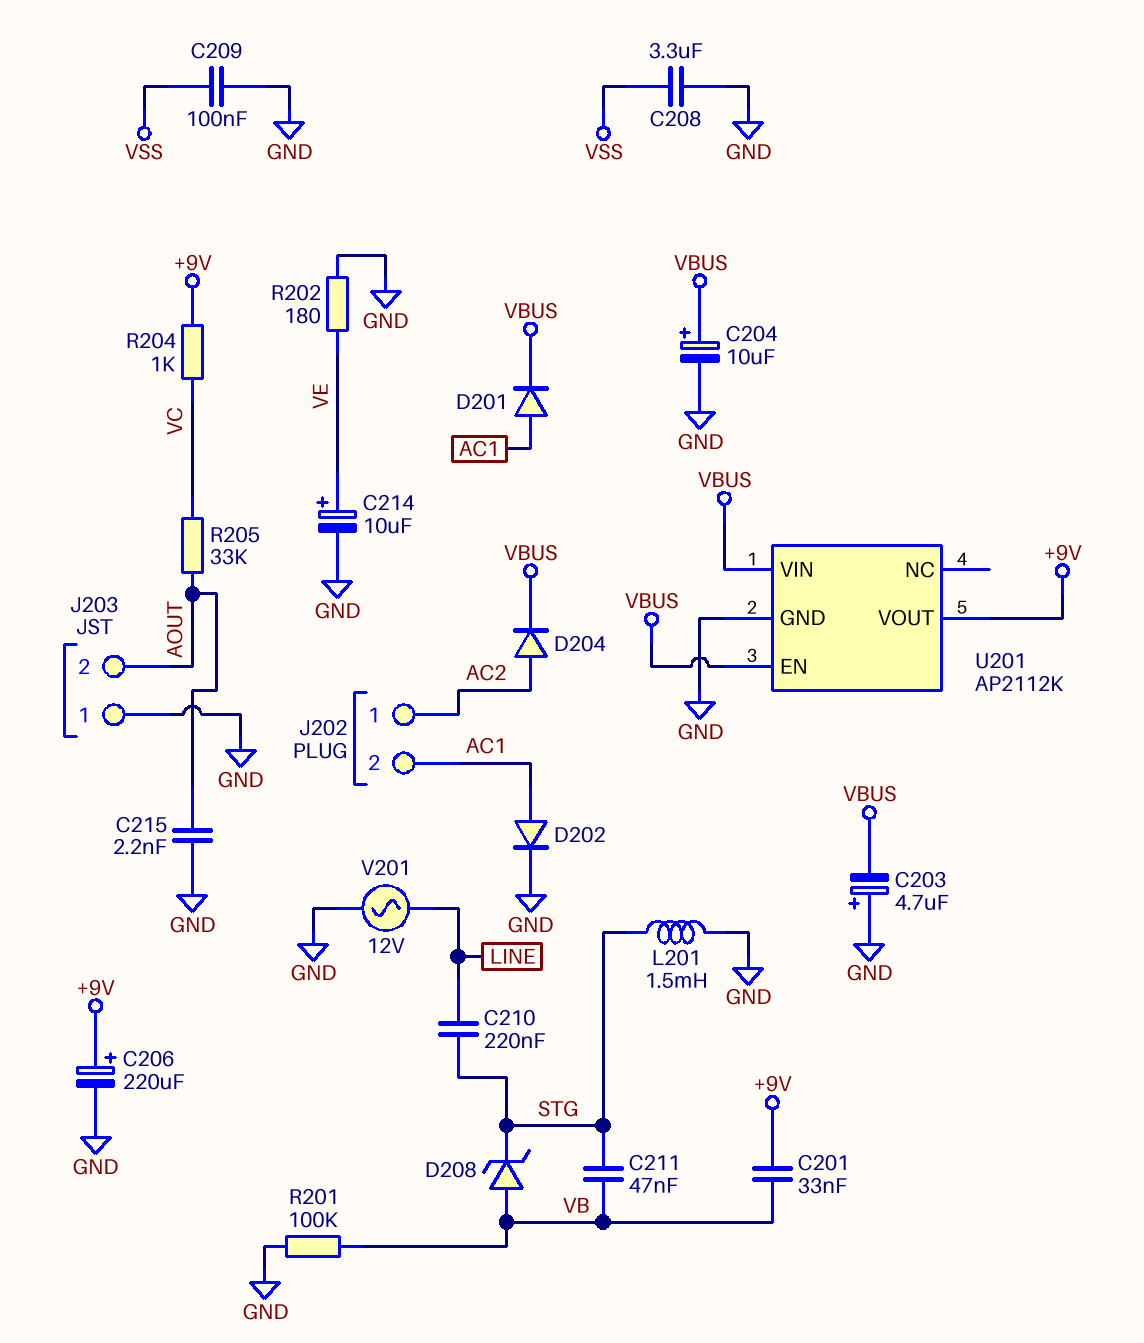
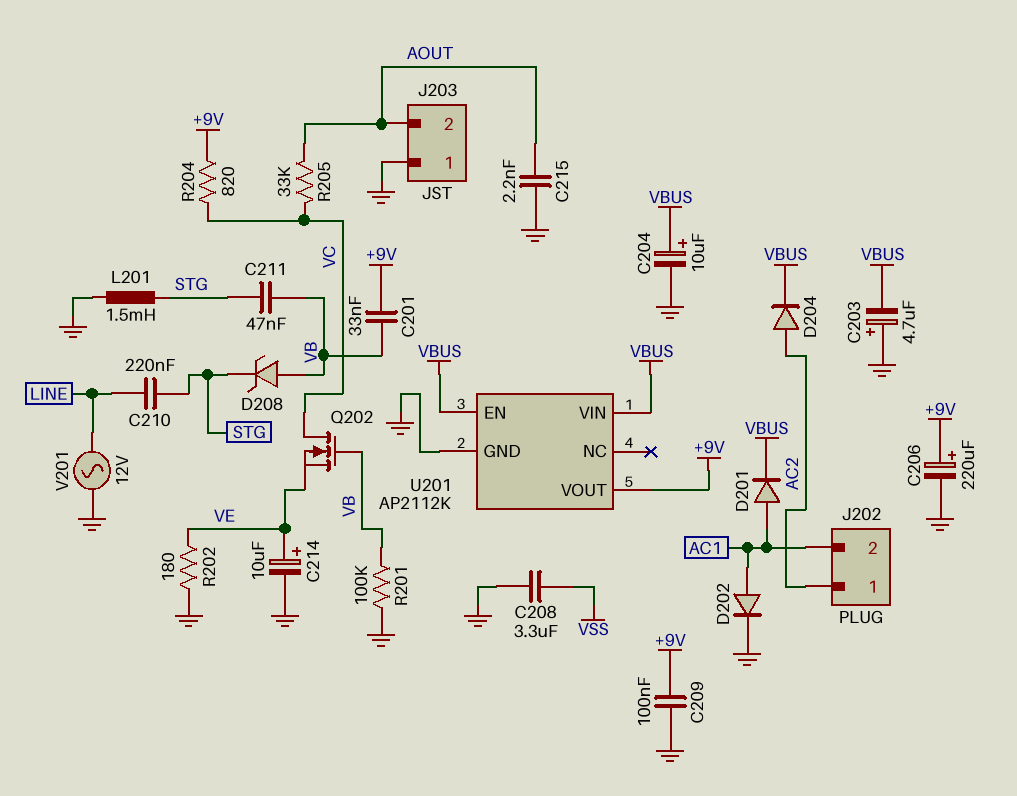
C209: 100nF (GND, VSS) -> 100nF (+9V, GND)
Q202: none -> NMOS (G VB, D VC, S VE)
R204: 1k (+9V, VC) -> 820 (+9V, VC)

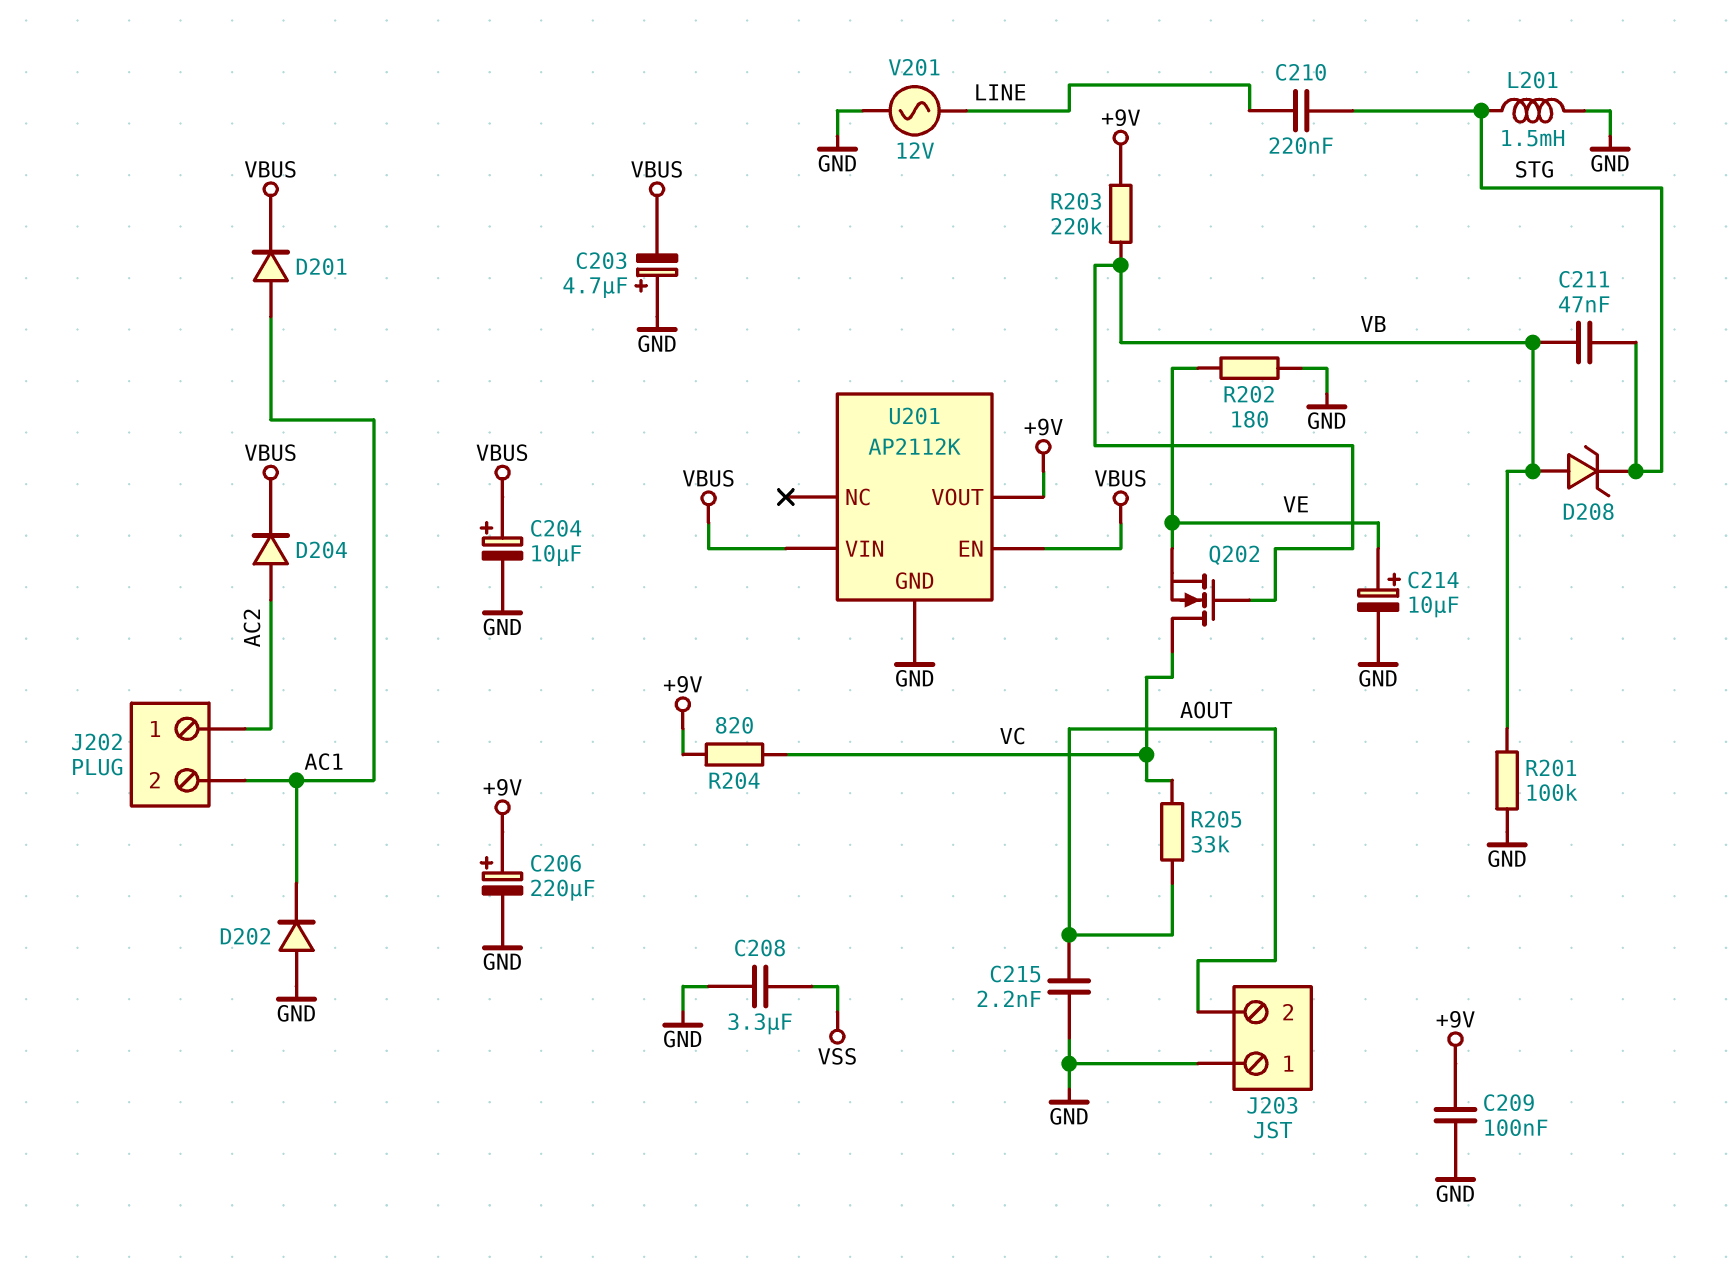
C201: 33nF (+9V, VB) -> none
D202: diode (A AC1, K GND) -> diode (A GND, K AC1)
R203: none -> 220k (+9V, VB)

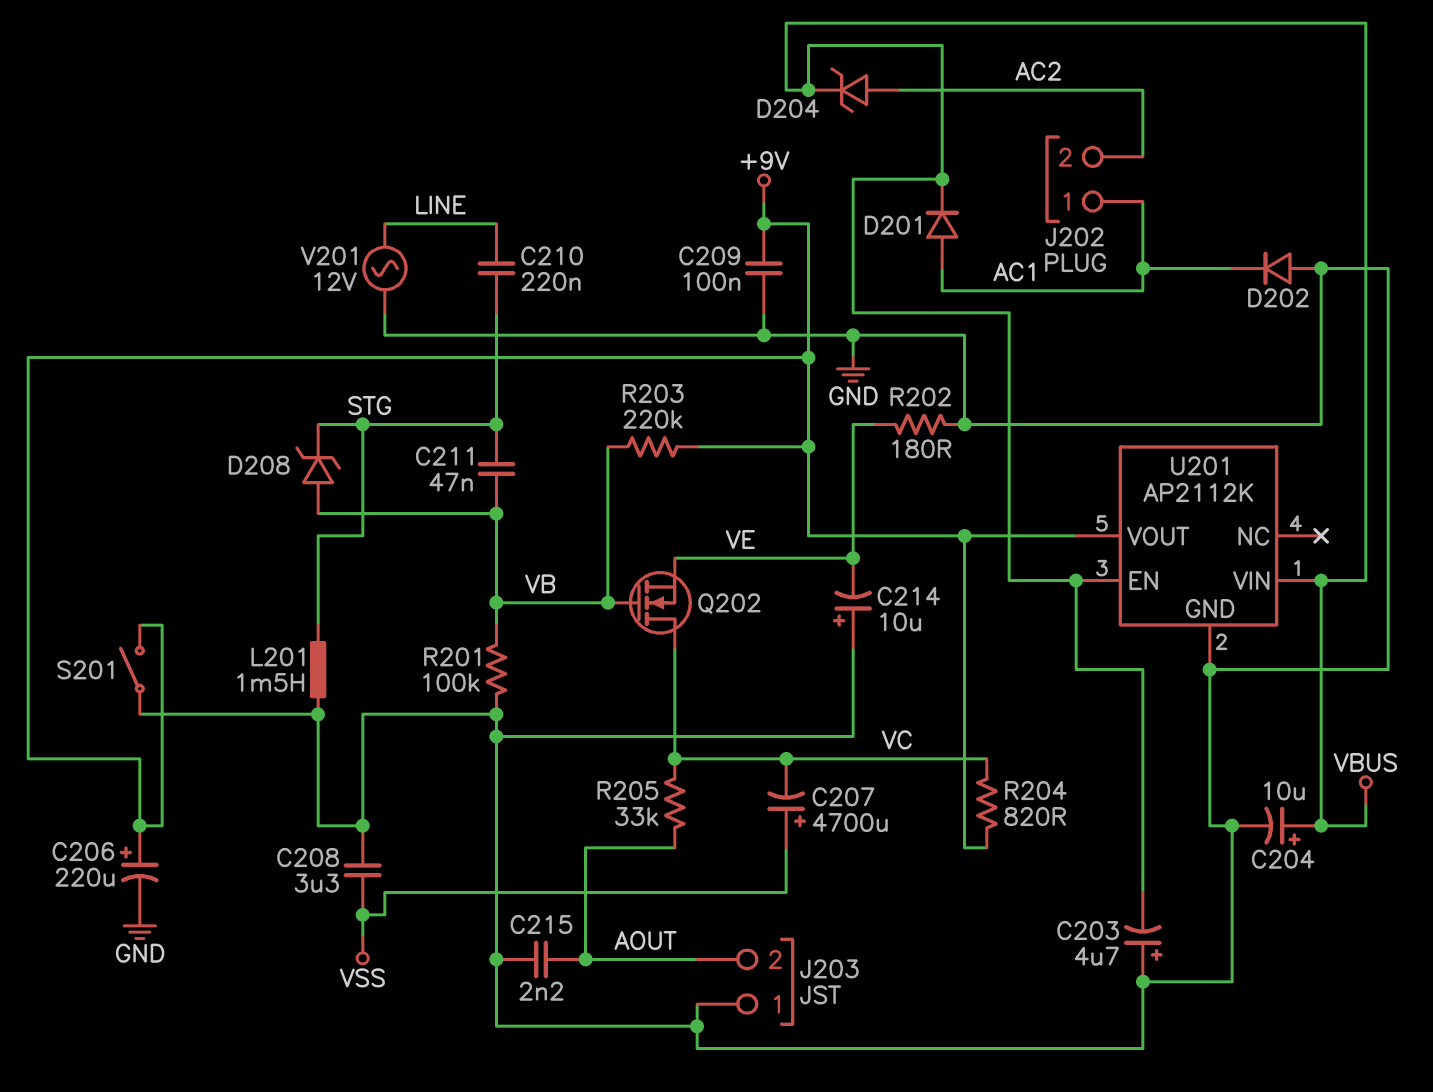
C207: none -> 4700uF (plus VSS, minus VC)
C214: 10uF (plus VE, minus GND) -> 10uF (plus GND, minus VE)
D204: diode (A AC2, K VBUS) -> zener (A AC2, K VBUS)
J202 pin 1: AC2 -> AC1
J202 pin 2: AC1 -> AC2
S201: none -> switch (+9V, GND)

